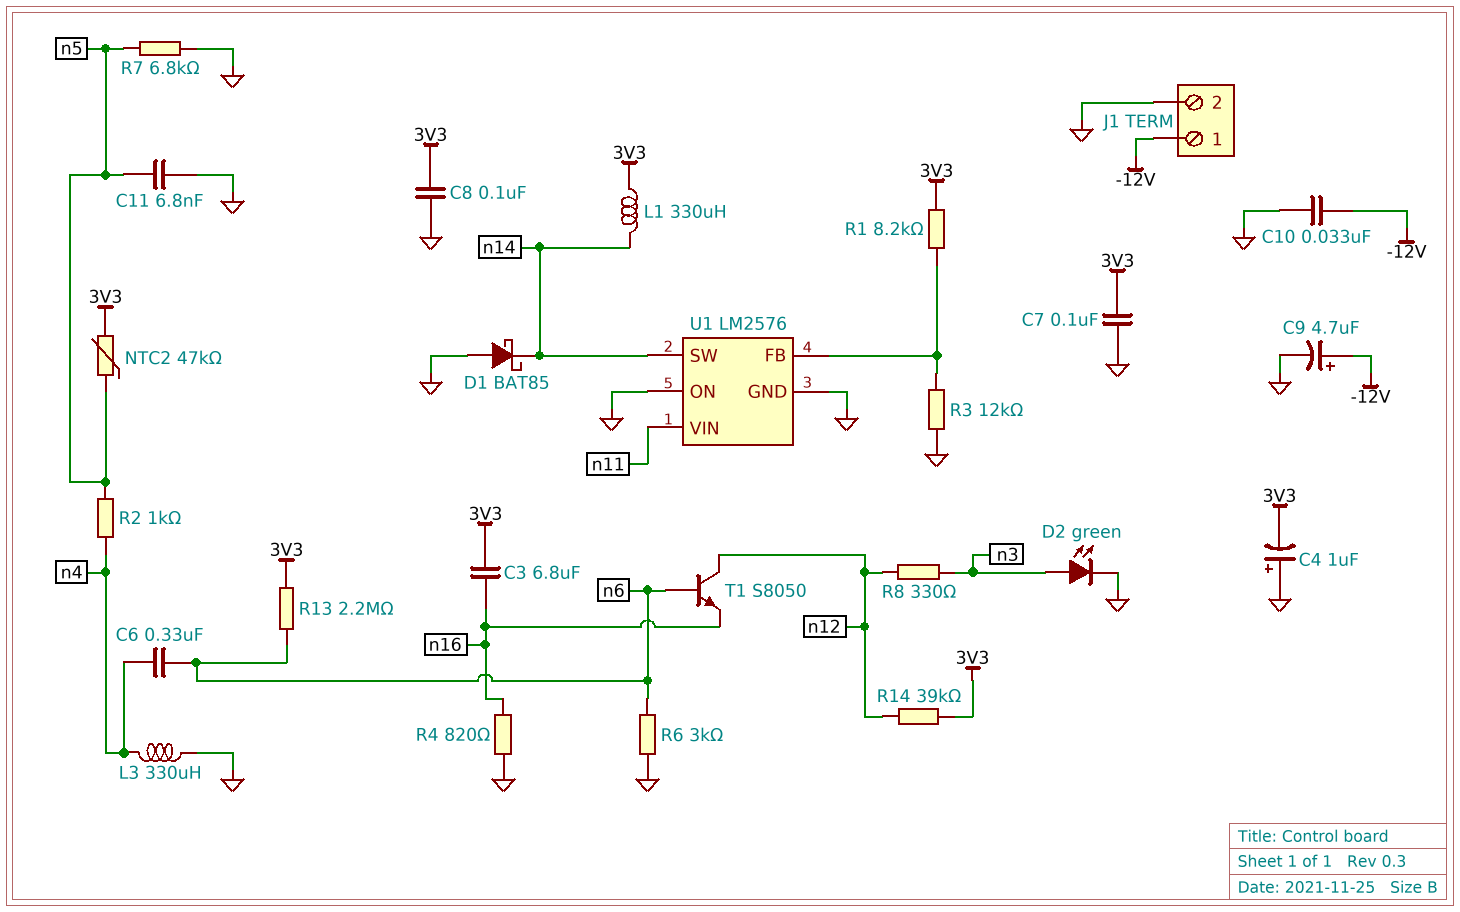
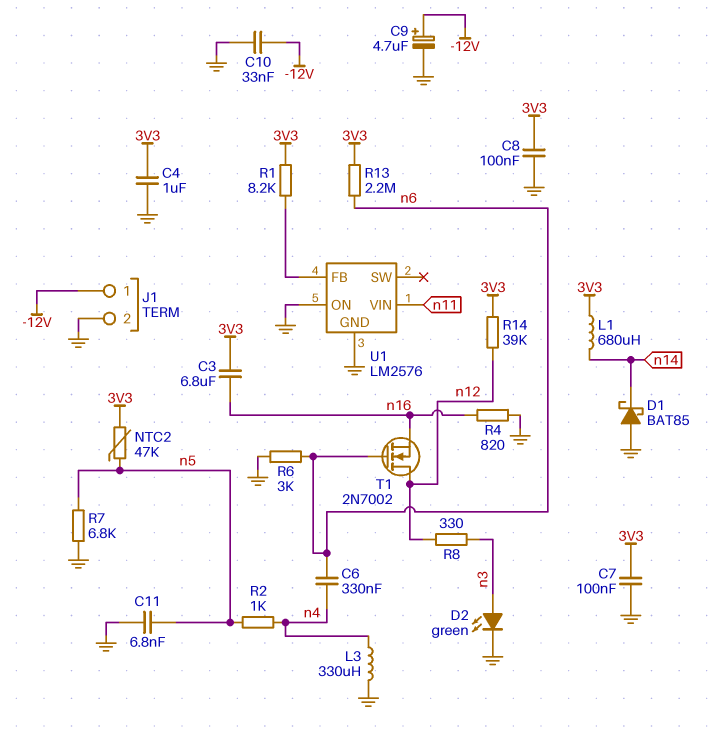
C4: 1uF (plus GND, minus 3V3) -> 1uF (3V3, GND)
L1: 330uH (3V3, n14) -> 680uH (3V3, n14)
R3: 12k (GND, U1/FB) -> none
T1: NPN S8050 (B n6, C n12, E n16) -> NMOS 2N7002 (G n6, D n12, S n16)
U1 pin SW: n14 -> none

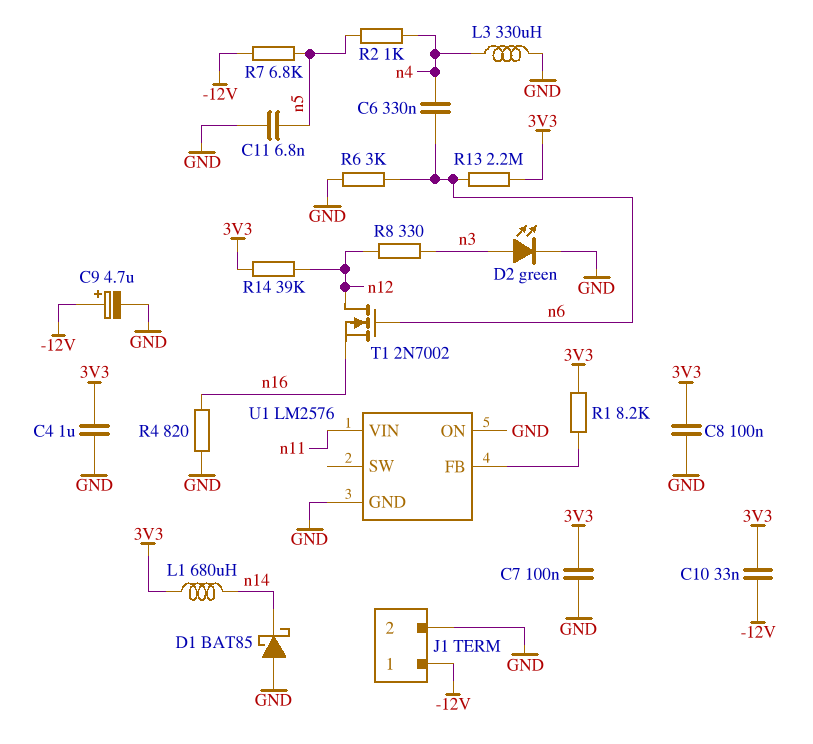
C3: 6.8uF (3V3, n16) -> none
C10: 33nF (-12V, GND) -> 33nF (-12V, 3V3)
NTC2: 47k (3V3, n5) -> none
R7: 6.8k (GND, n5) -> 6.8k (-12V, n5)

